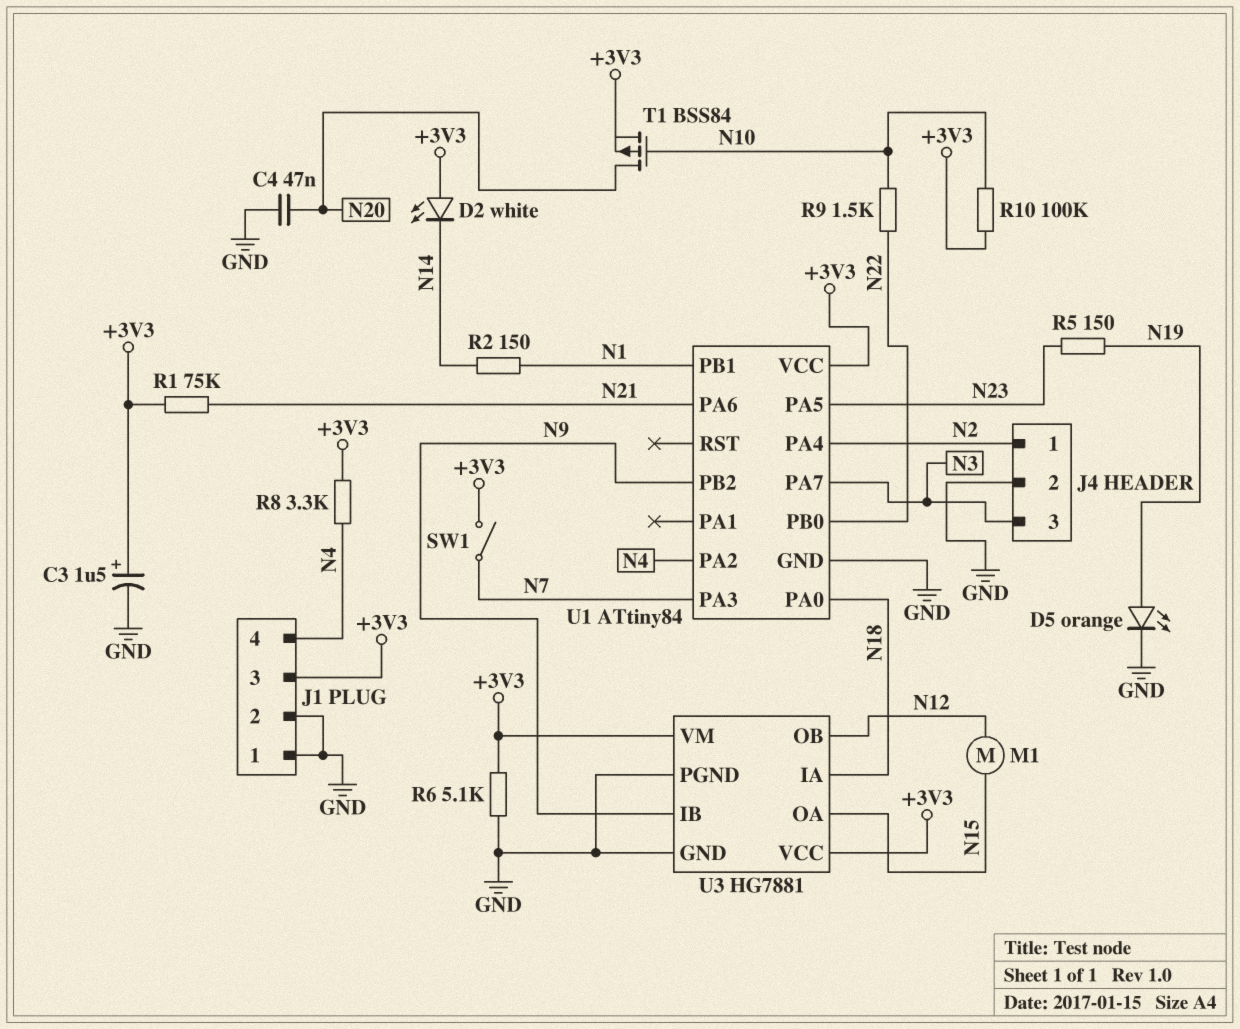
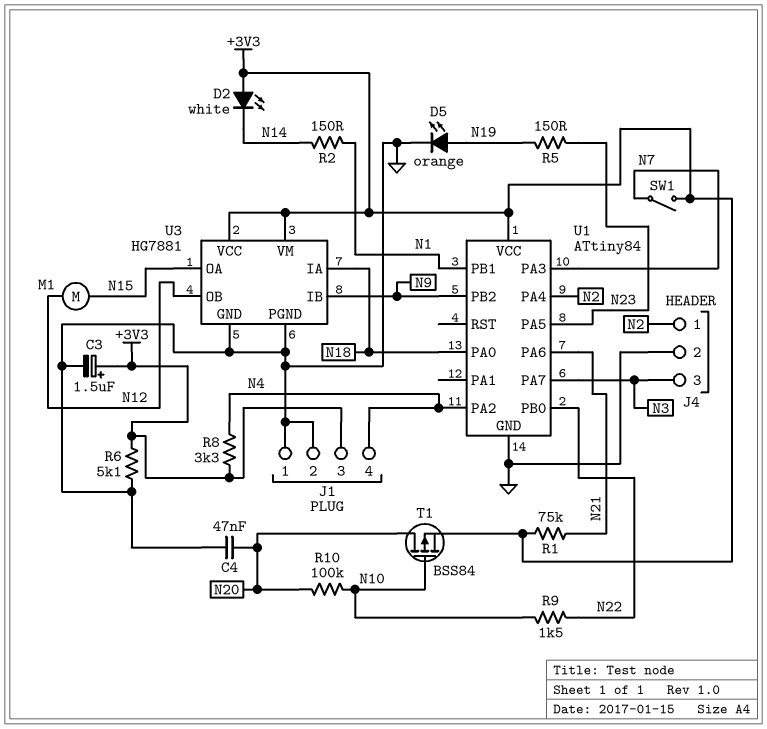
R10: 100k (+3V3, N10) -> 100k (N10, N20)

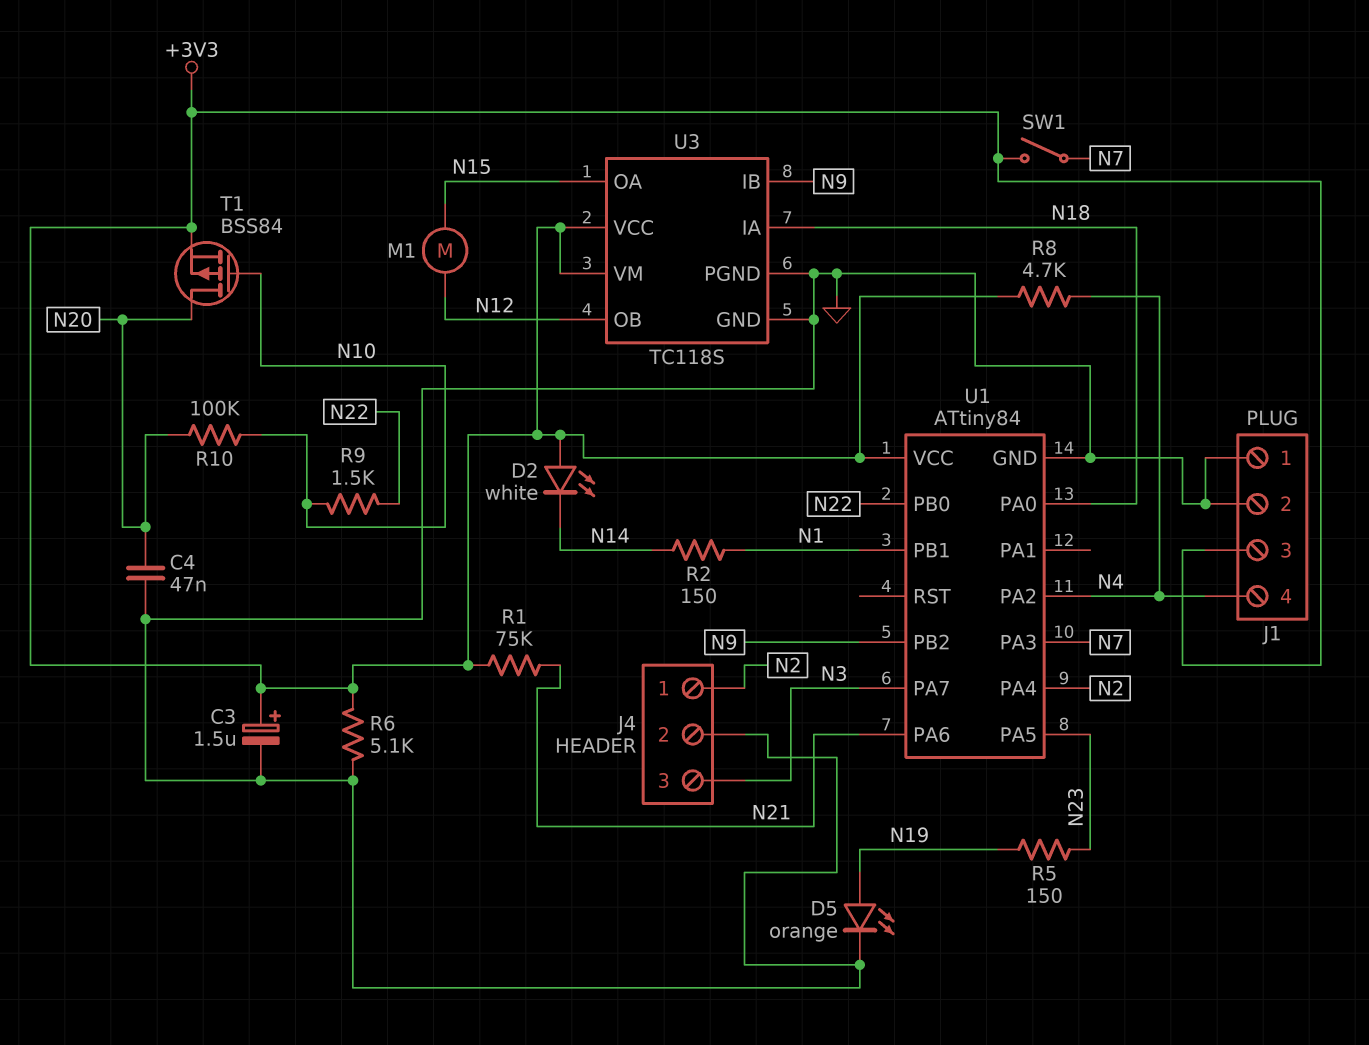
R8: 3.3k (+3V3, N4) -> 4.7k (+3V3, N4)
U3: HG7881 -> TC118S

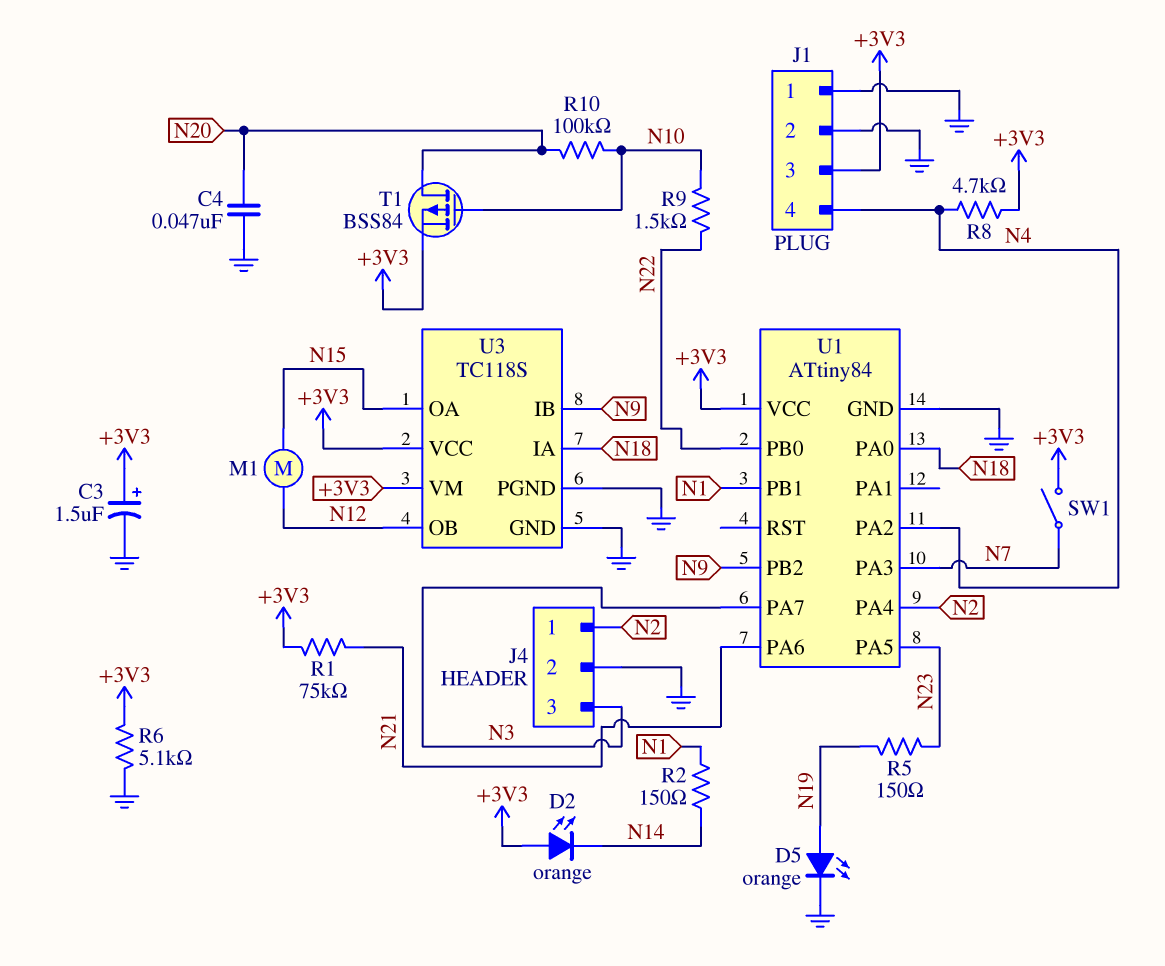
D2: LED white (A +3V3, K N14) -> LED orange (A +3V3, K N14)

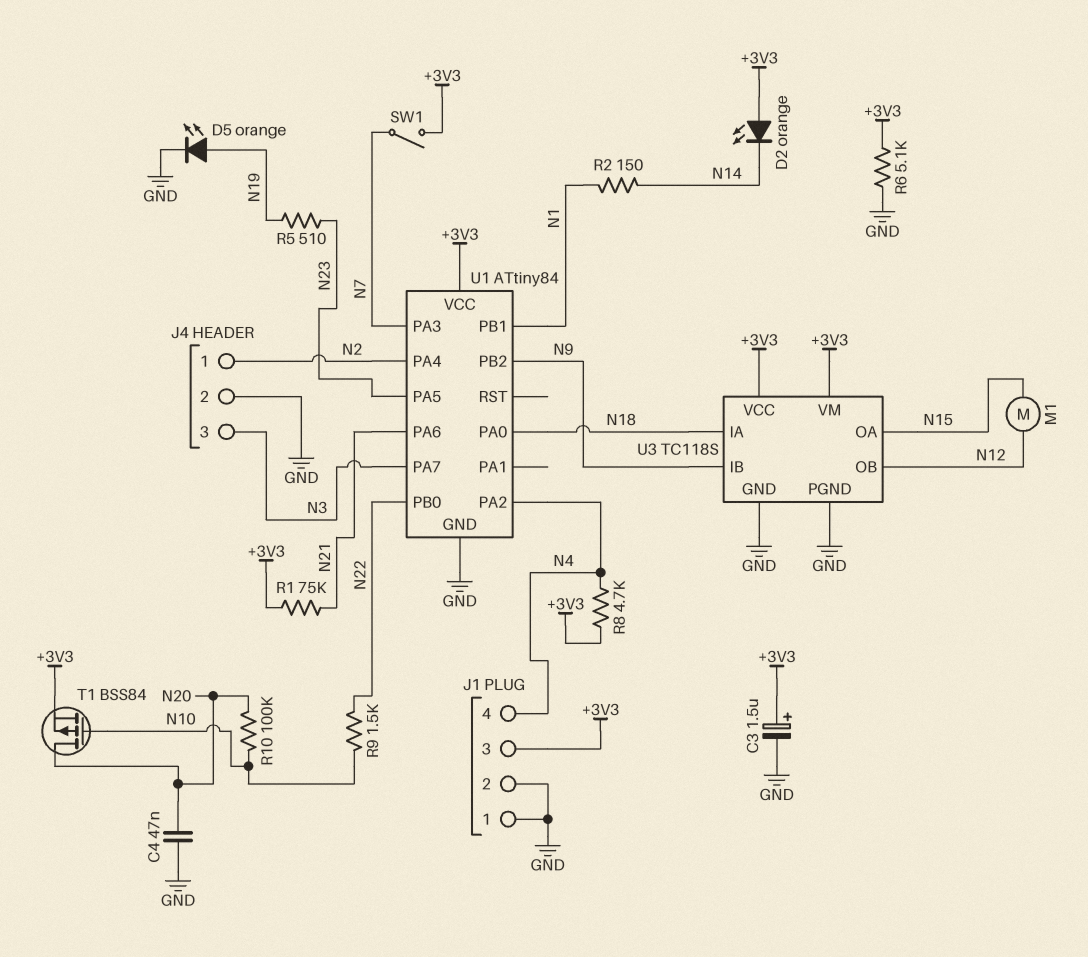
R5: 150 (N19, N23) -> 510 (N19, N23)

